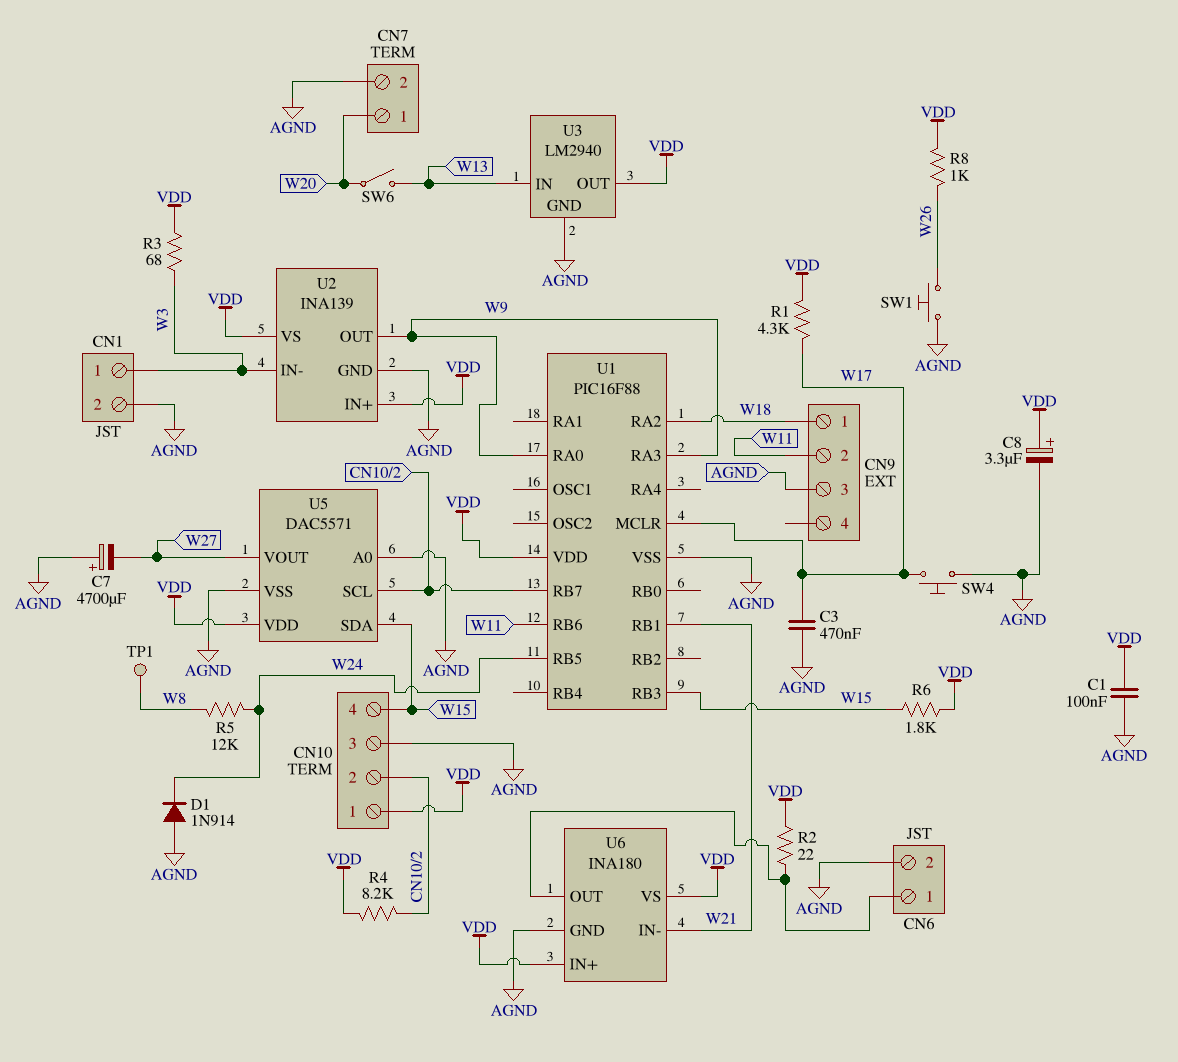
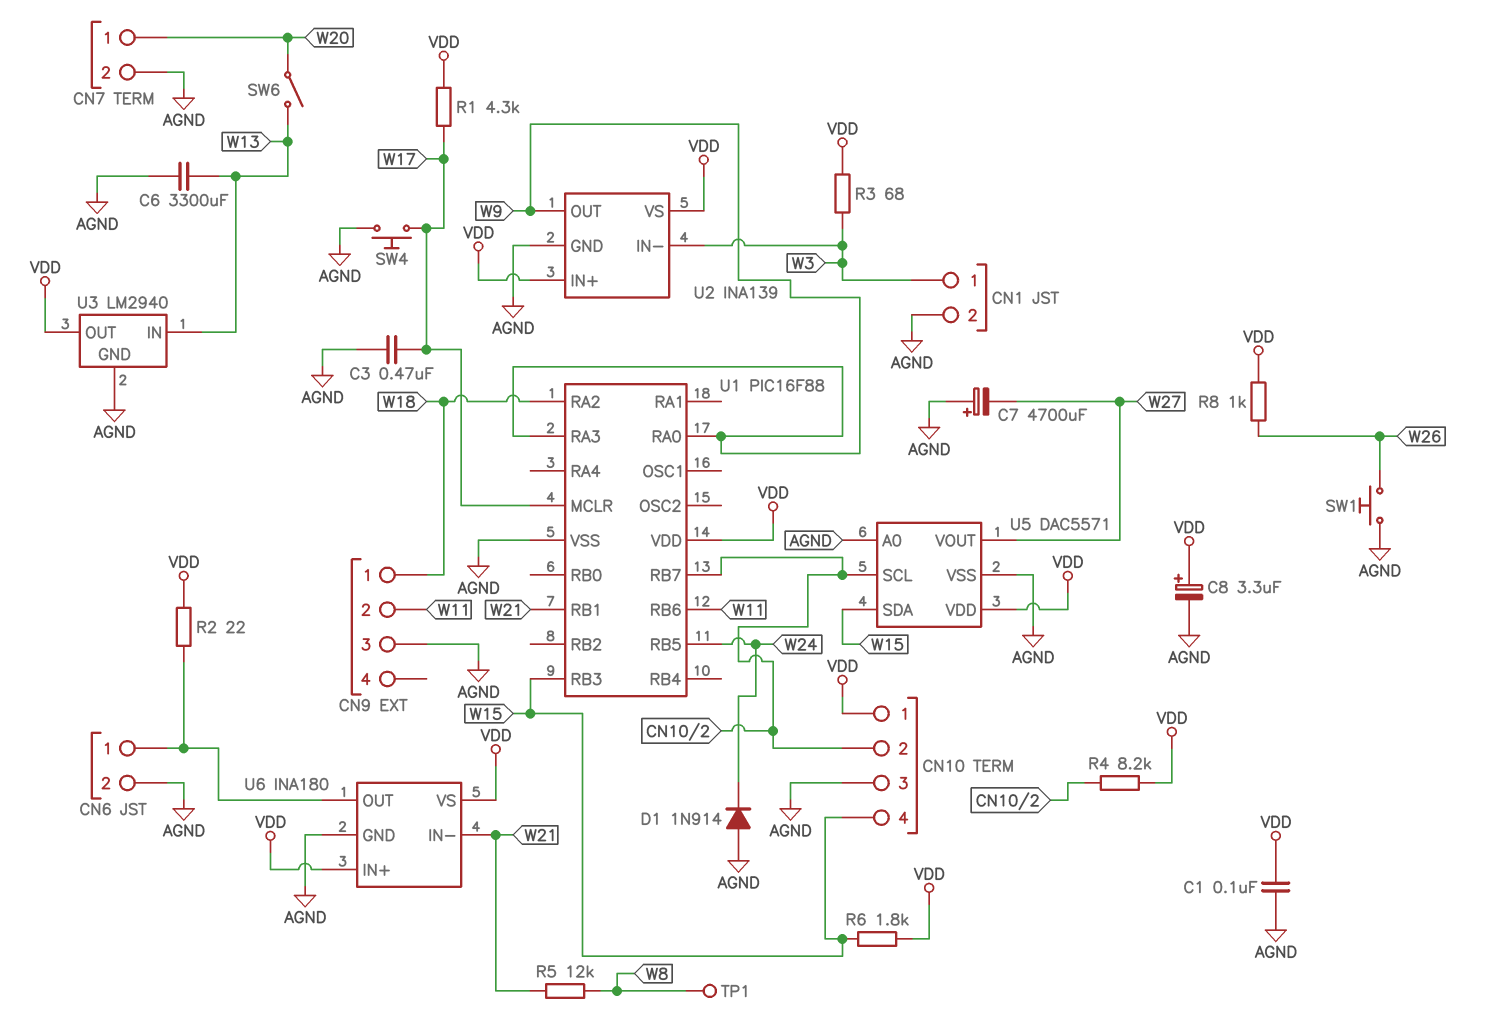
C6: none -> 3300uF (AGND, W13)
R5: 12k (W8, W24) -> 12k (W8, W21)

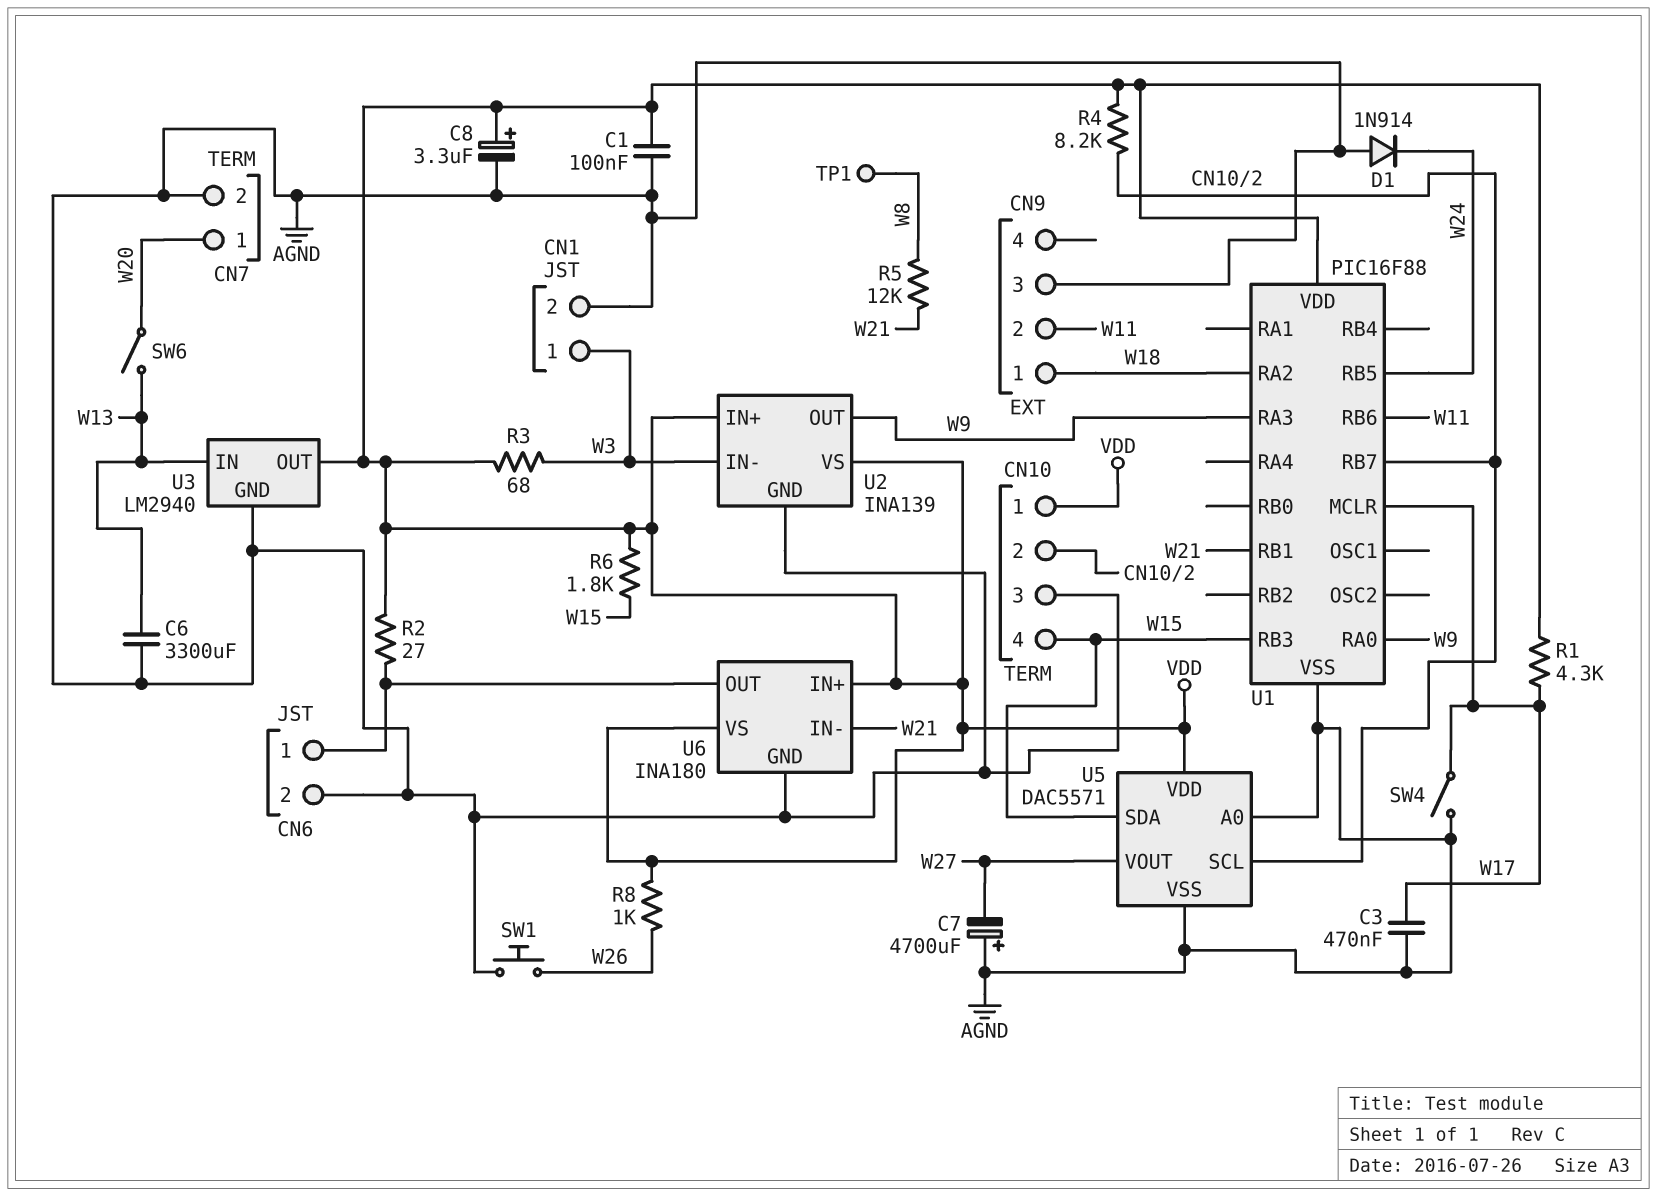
R2: 22 (CN6/1, VDD) -> 27 (CN6/1, VDD)
SW4: button (AGND, W17) -> switch (AGND, W17)

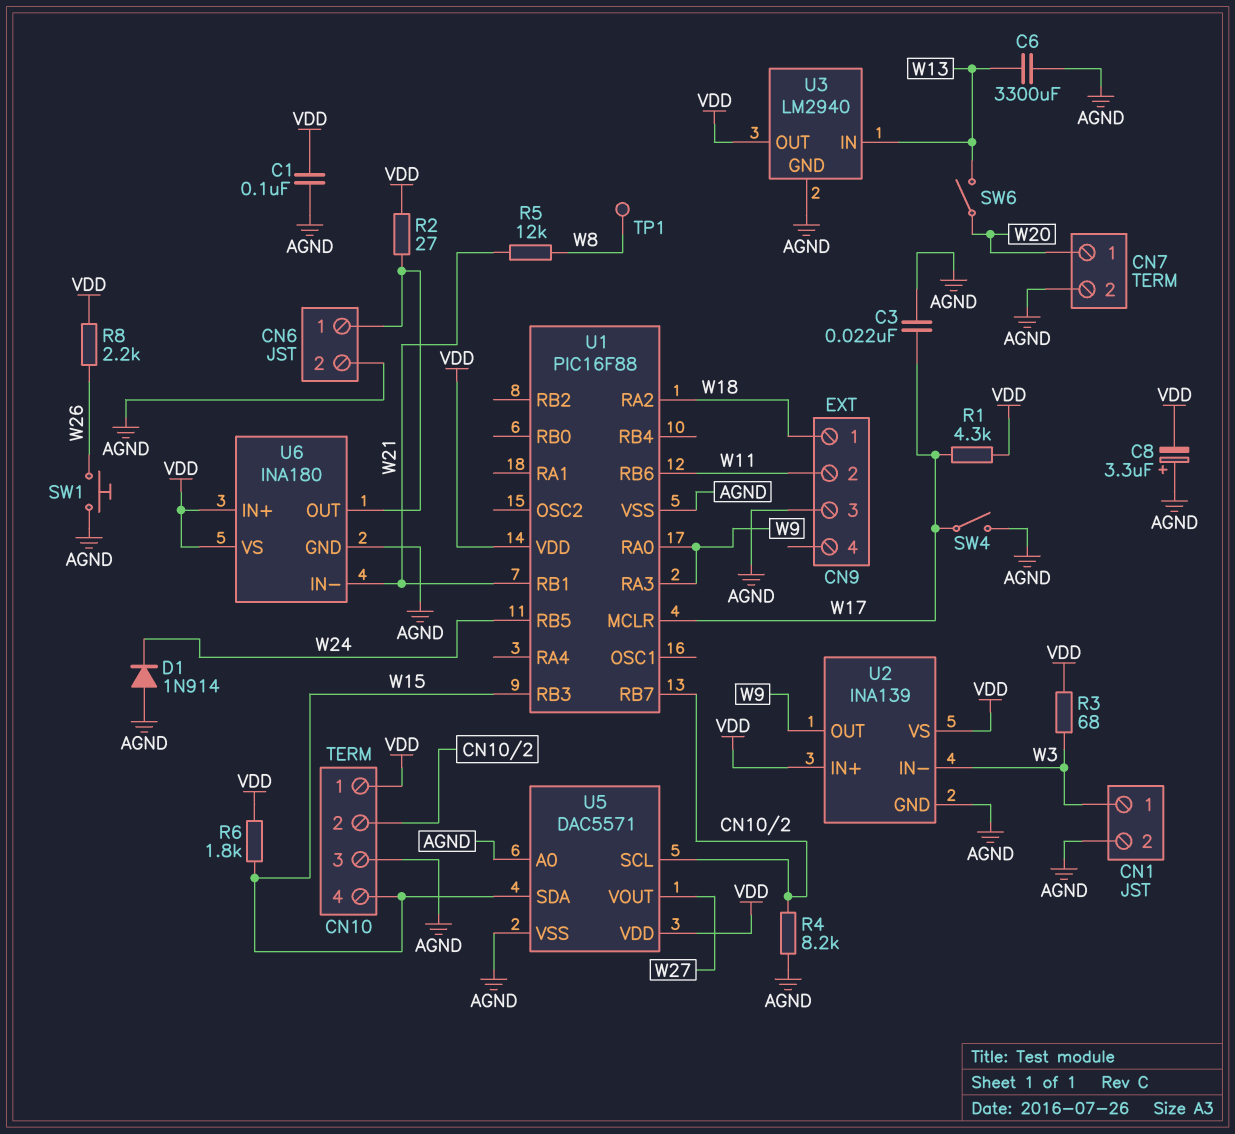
C3: 470nF (AGND, W17) -> 22nF (AGND, W17)
C7: 4700uF (plus AGND, minus W27) -> none
C8: 3.3uF (plus VDD, minus AGND) -> 3.3uF (plus AGND, minus VDD)
R4: 8.2k (CN10/2, VDD) -> 8.2k (AGND, CN10/2)
R8: 1k (VDD, W26) -> 2.2k (VDD, W26)

